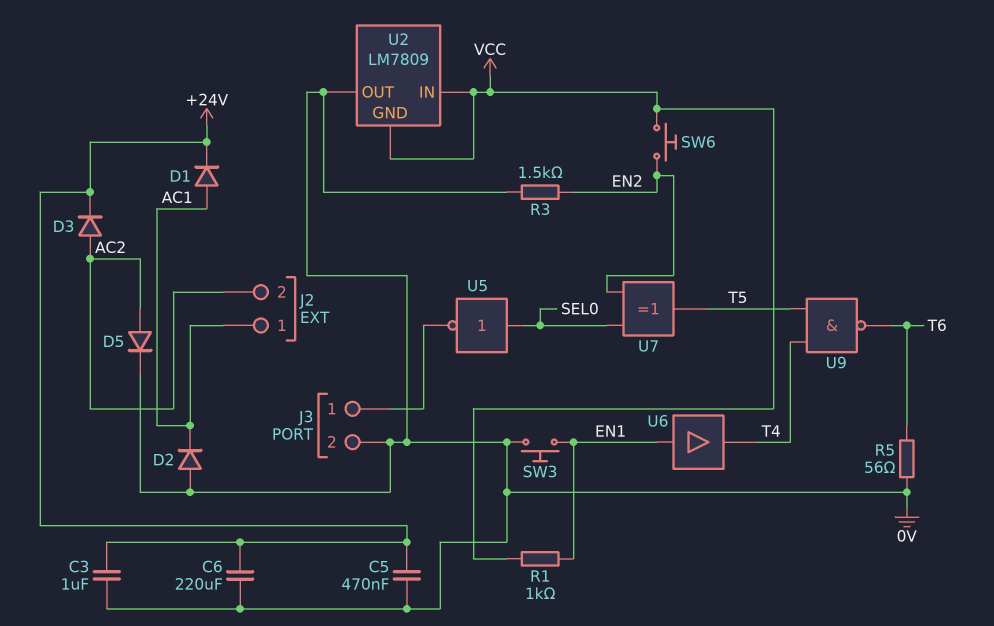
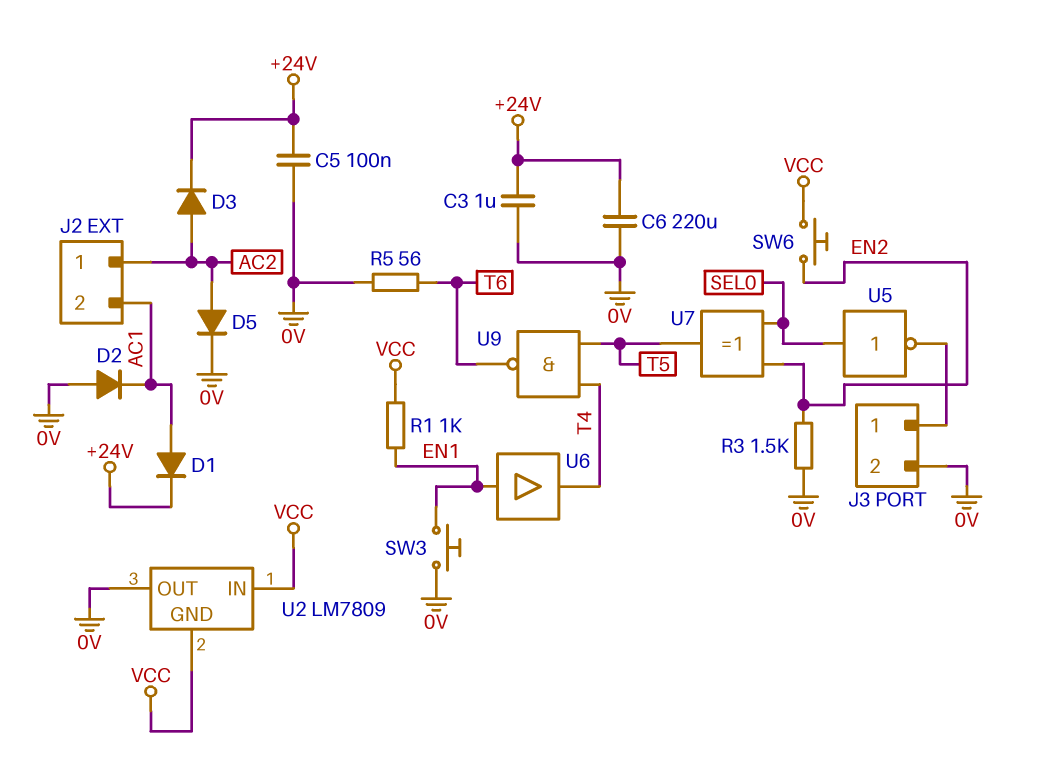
C5: 470nF (+24V, 0V) -> 100nF (+24V, 0V)
J2 pin 1: AC1 -> AC2
J2 pin 2: AC2 -> AC1

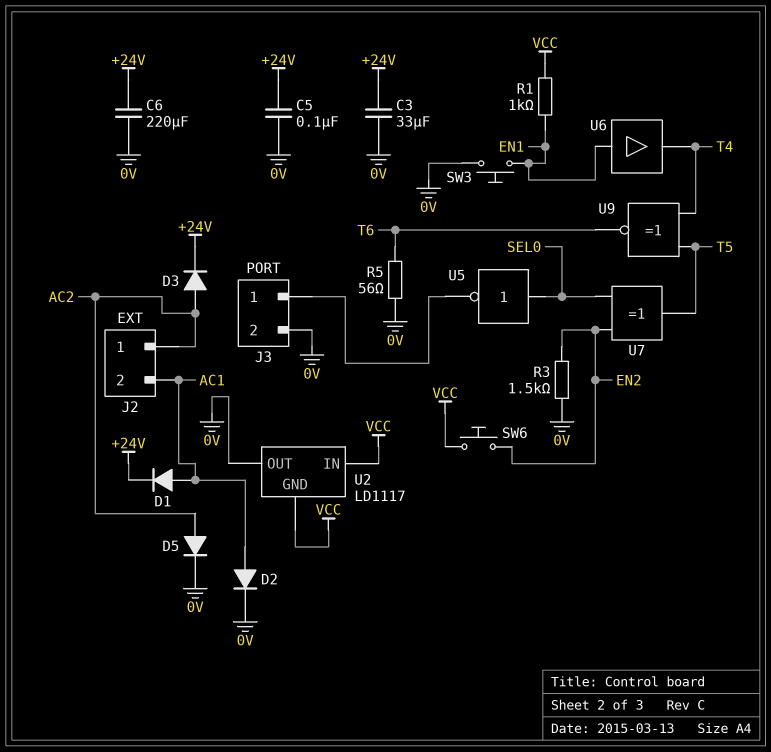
C3: 1uF (+24V, 0V) -> 33uF (+24V, 0V)
D2: diode (A 0V, K AC1) -> diode (A AC1, K 0V)
U2: LM7809 -> LD1117
U9: NAND (in T4, in T5, out T6) -> XNOR (in T4, in T5, out T6)

